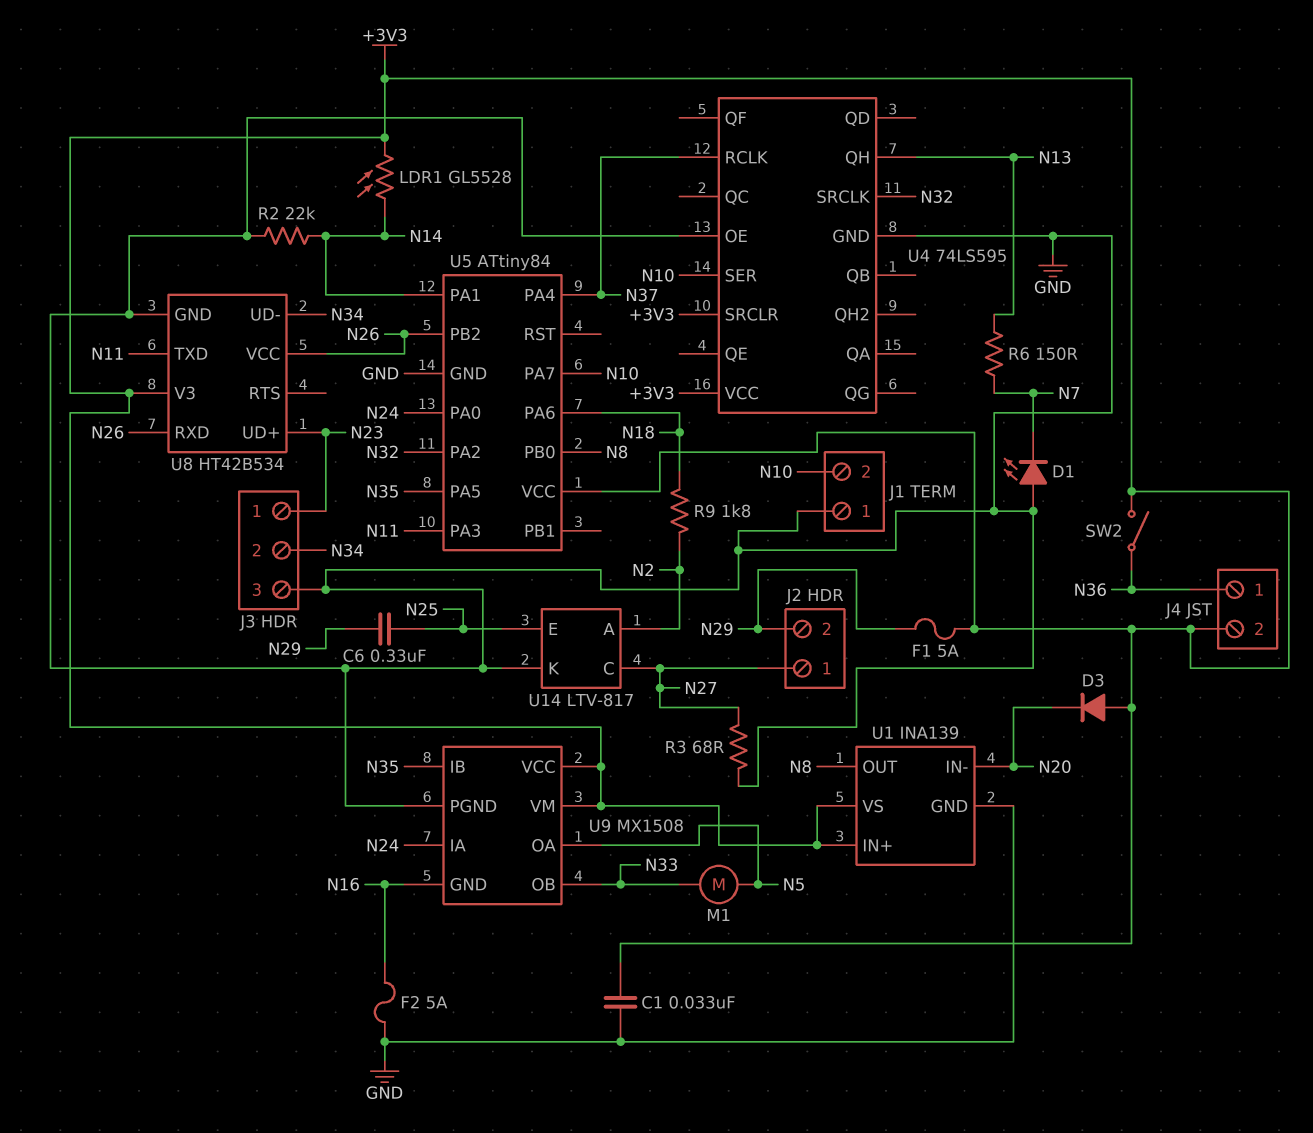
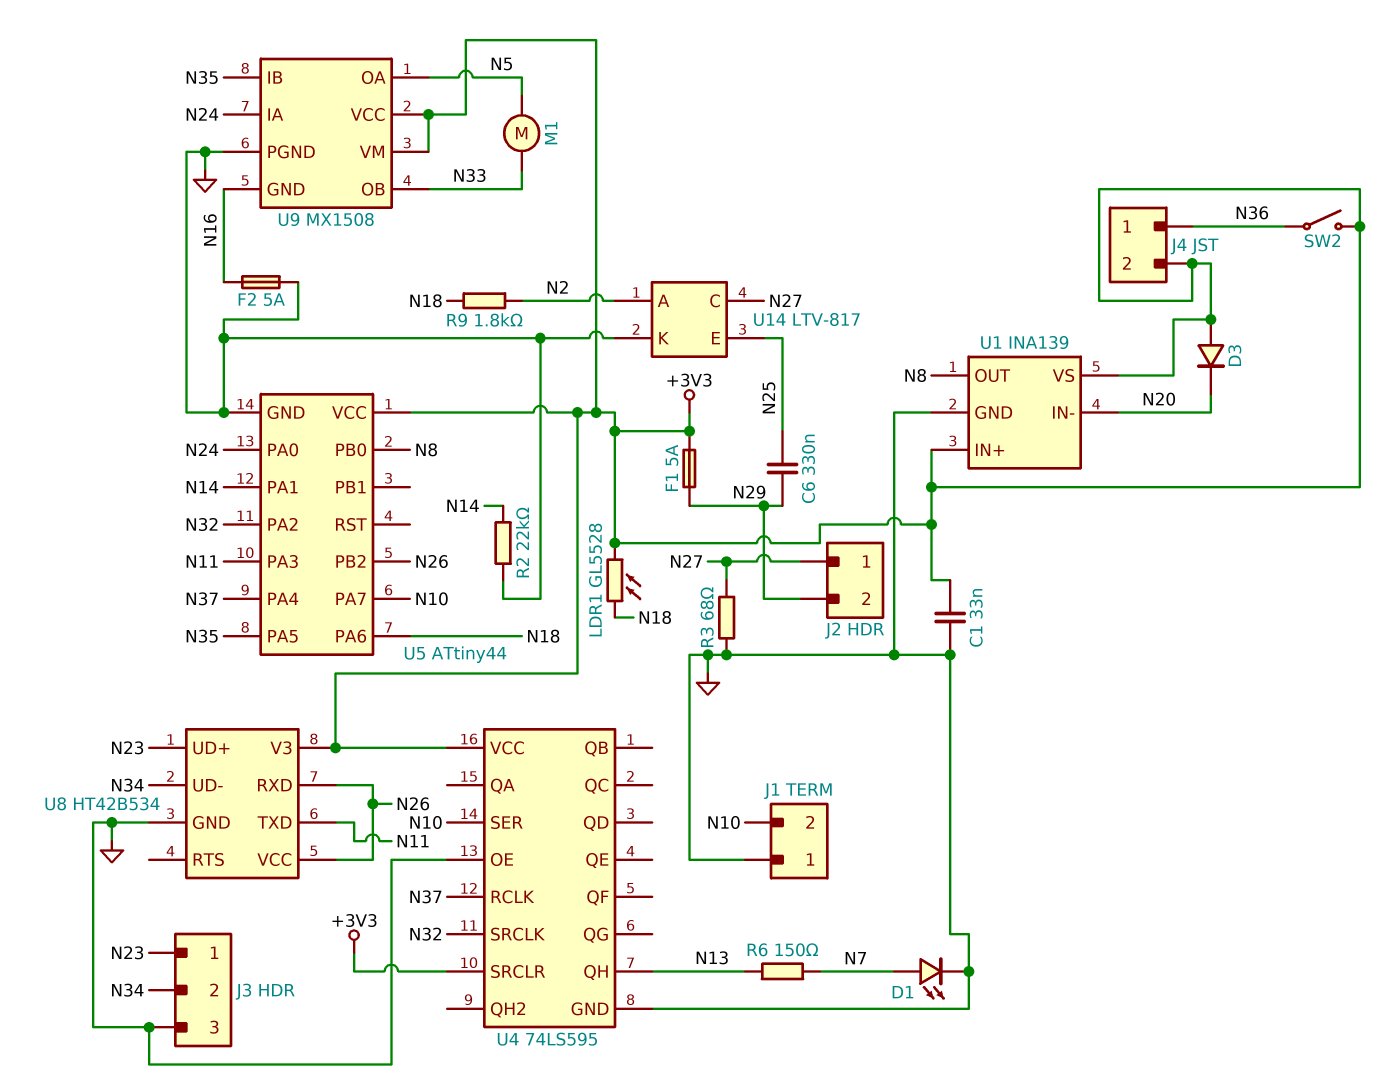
D1: LED (A GND, K N7) -> LED (A N7, K GND)
LDR1: GL5528 (+3V3, N14) -> GL5528 (+3V3, N18)
U5: ATtiny84 -> ATtiny44

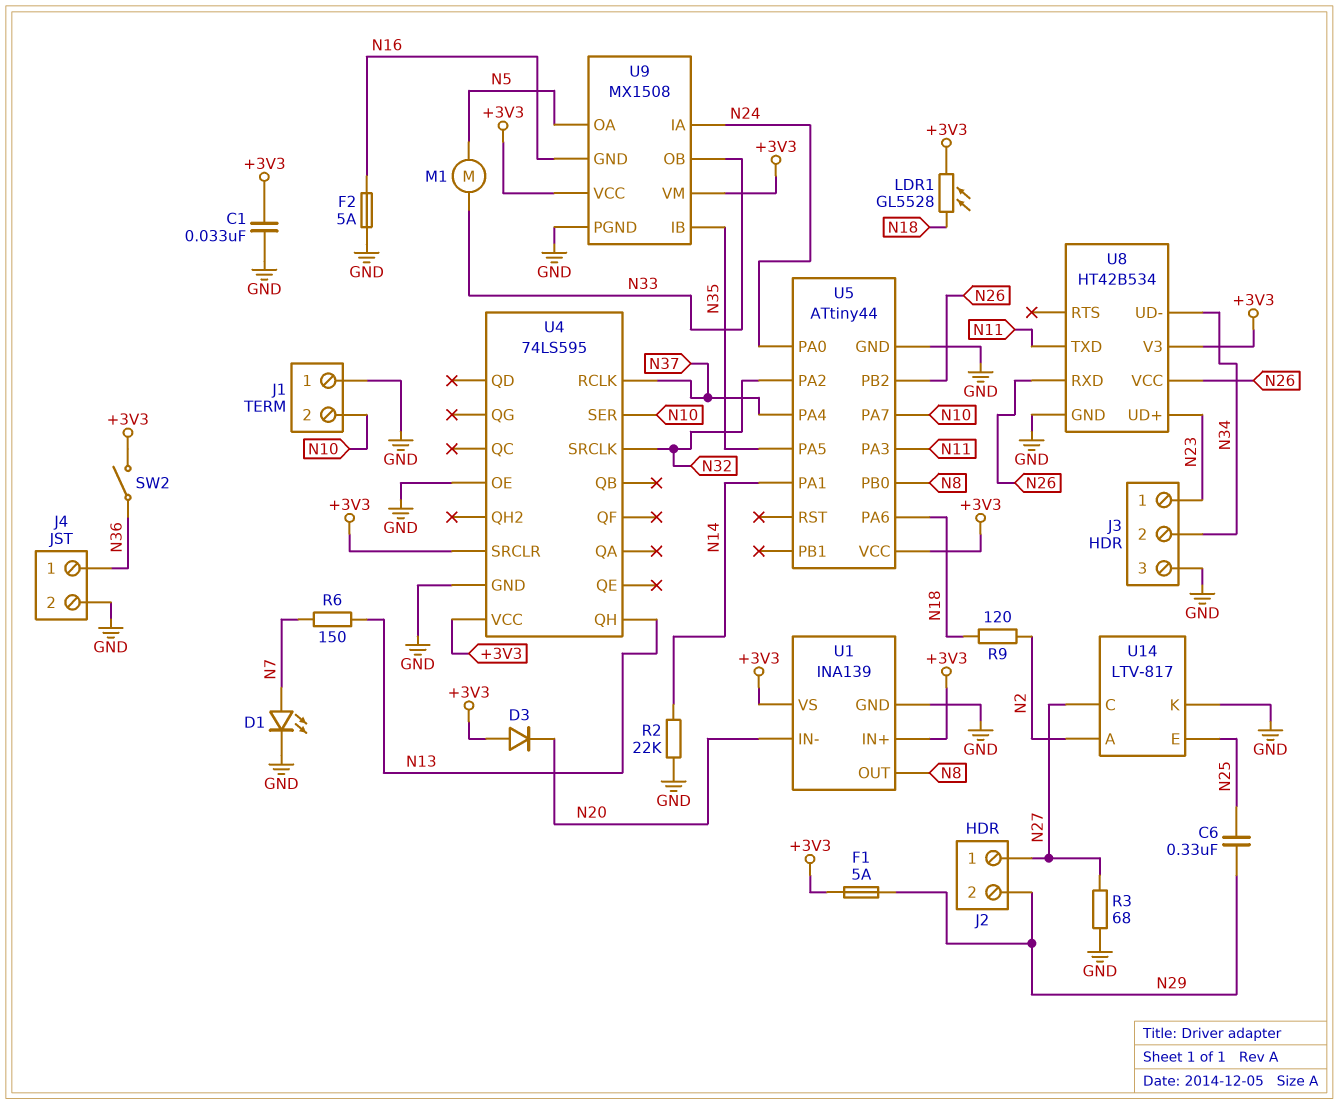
J4 pin 2: +3V3 -> GND
R9: 1.8k (N2, N18) -> 120 (N2, N18)

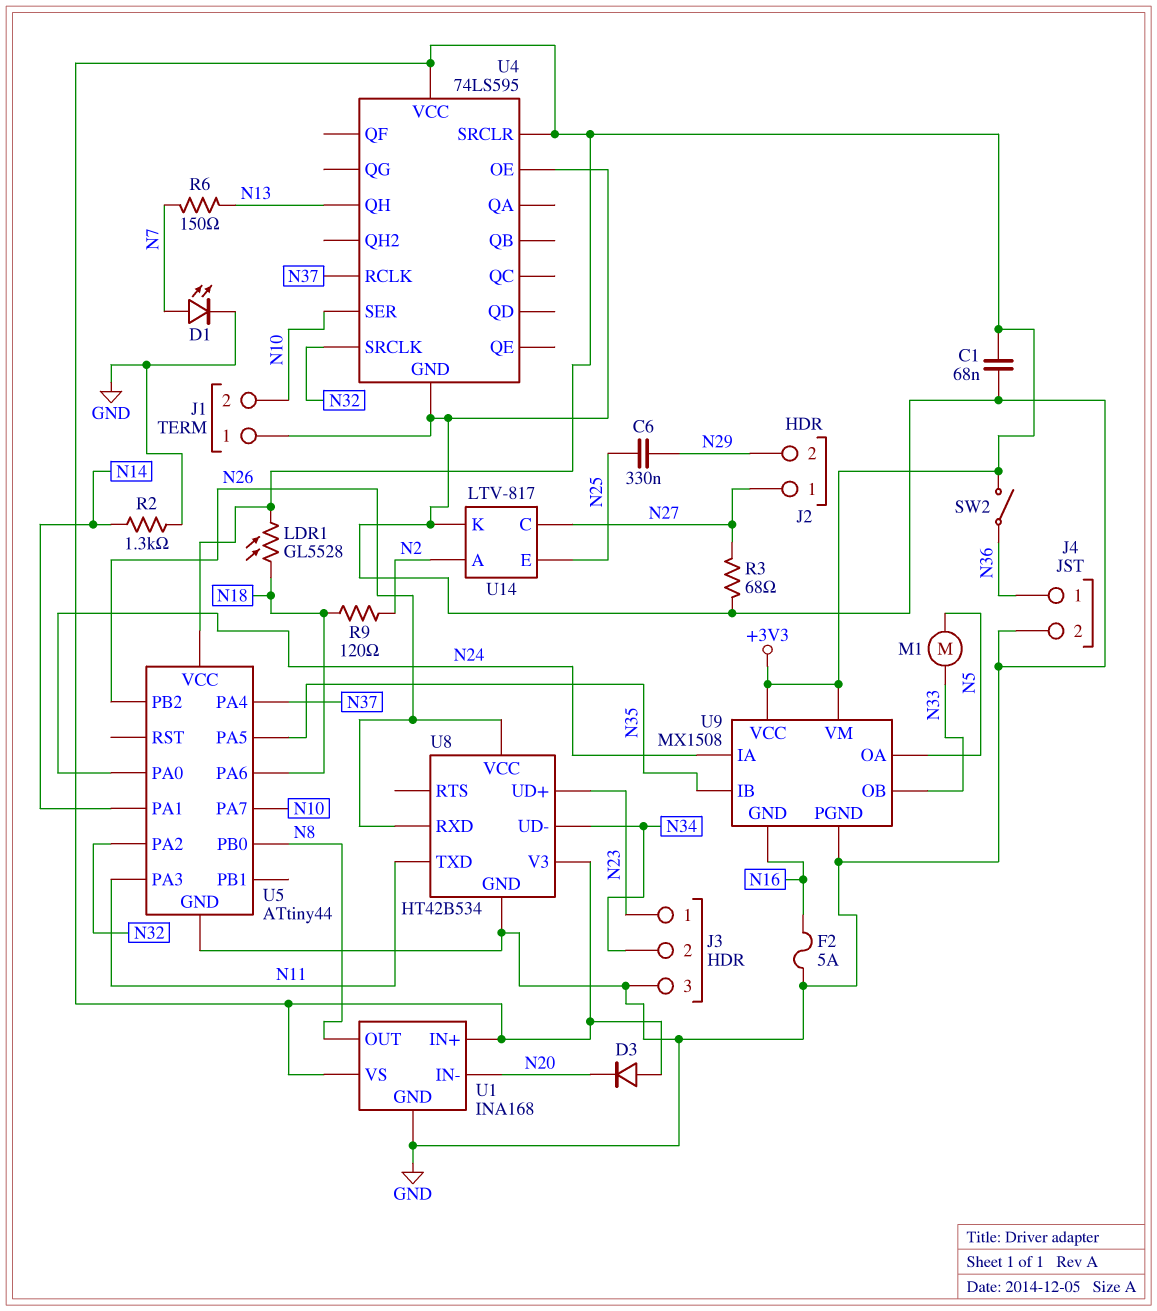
C1: 33nF (+3V3, GND) -> 68nF (+3V3, GND)
F1: 5A (+3V3, N29) -> none
R2: 22k (GND, N14) -> 1.3k (GND, N14)
U1: INA139 -> INA168

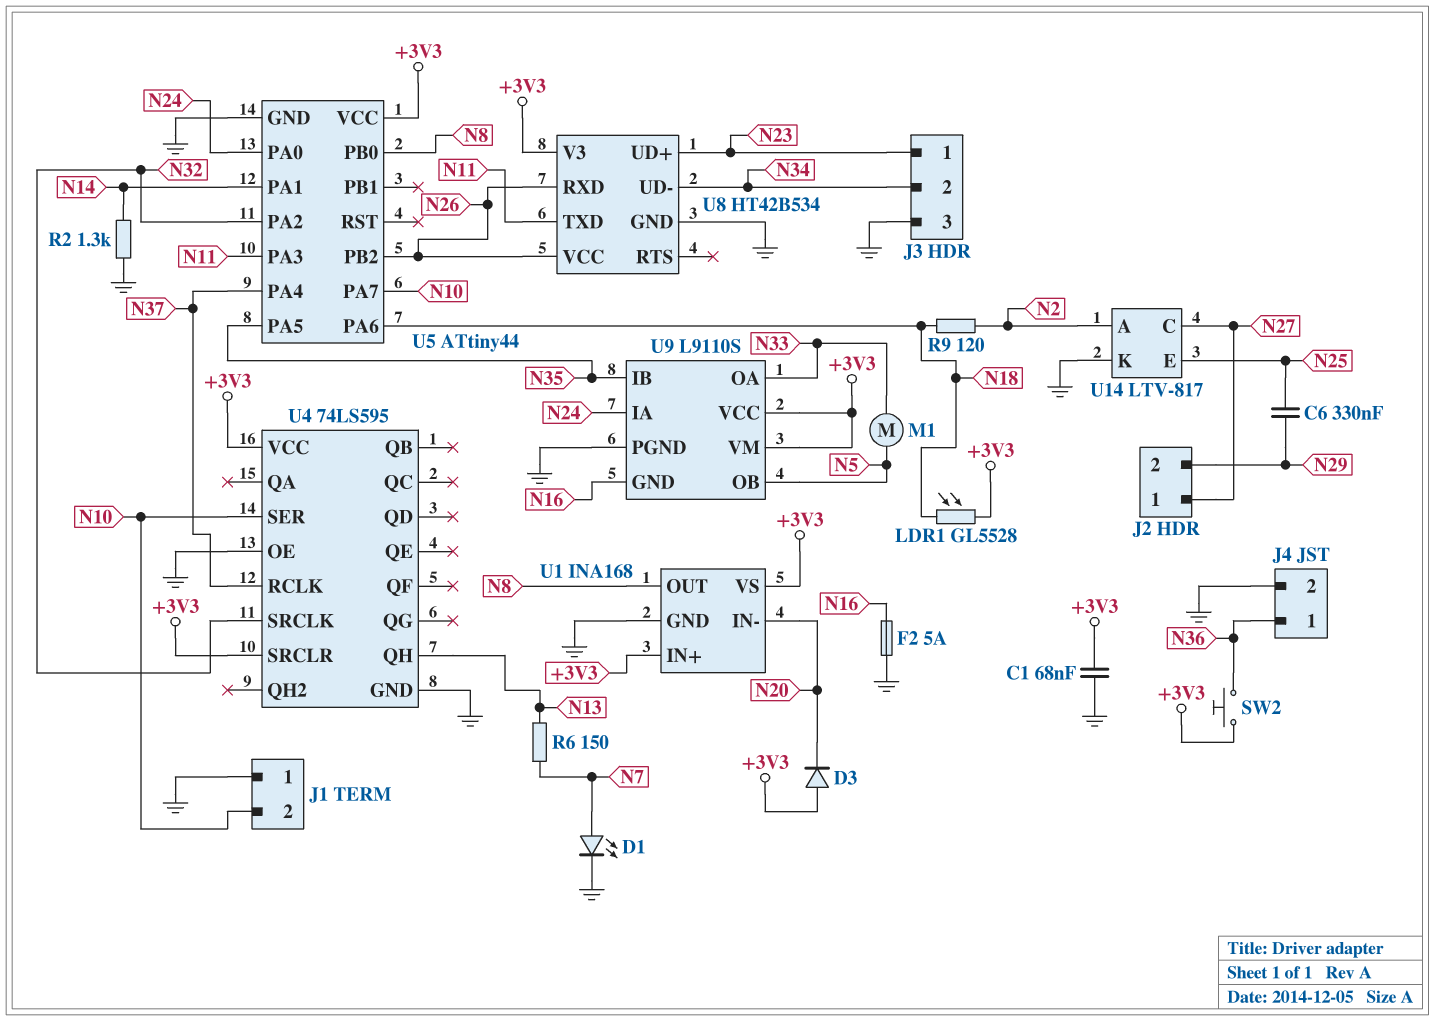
R3: 68 (GND, N27) -> none
SW2: switch (+3V3, N36) -> button (+3V3, N36)
U9: MX1508 -> L9110S
U9 pin OA: N5 -> N33
U9 pin OB: N33 -> N5

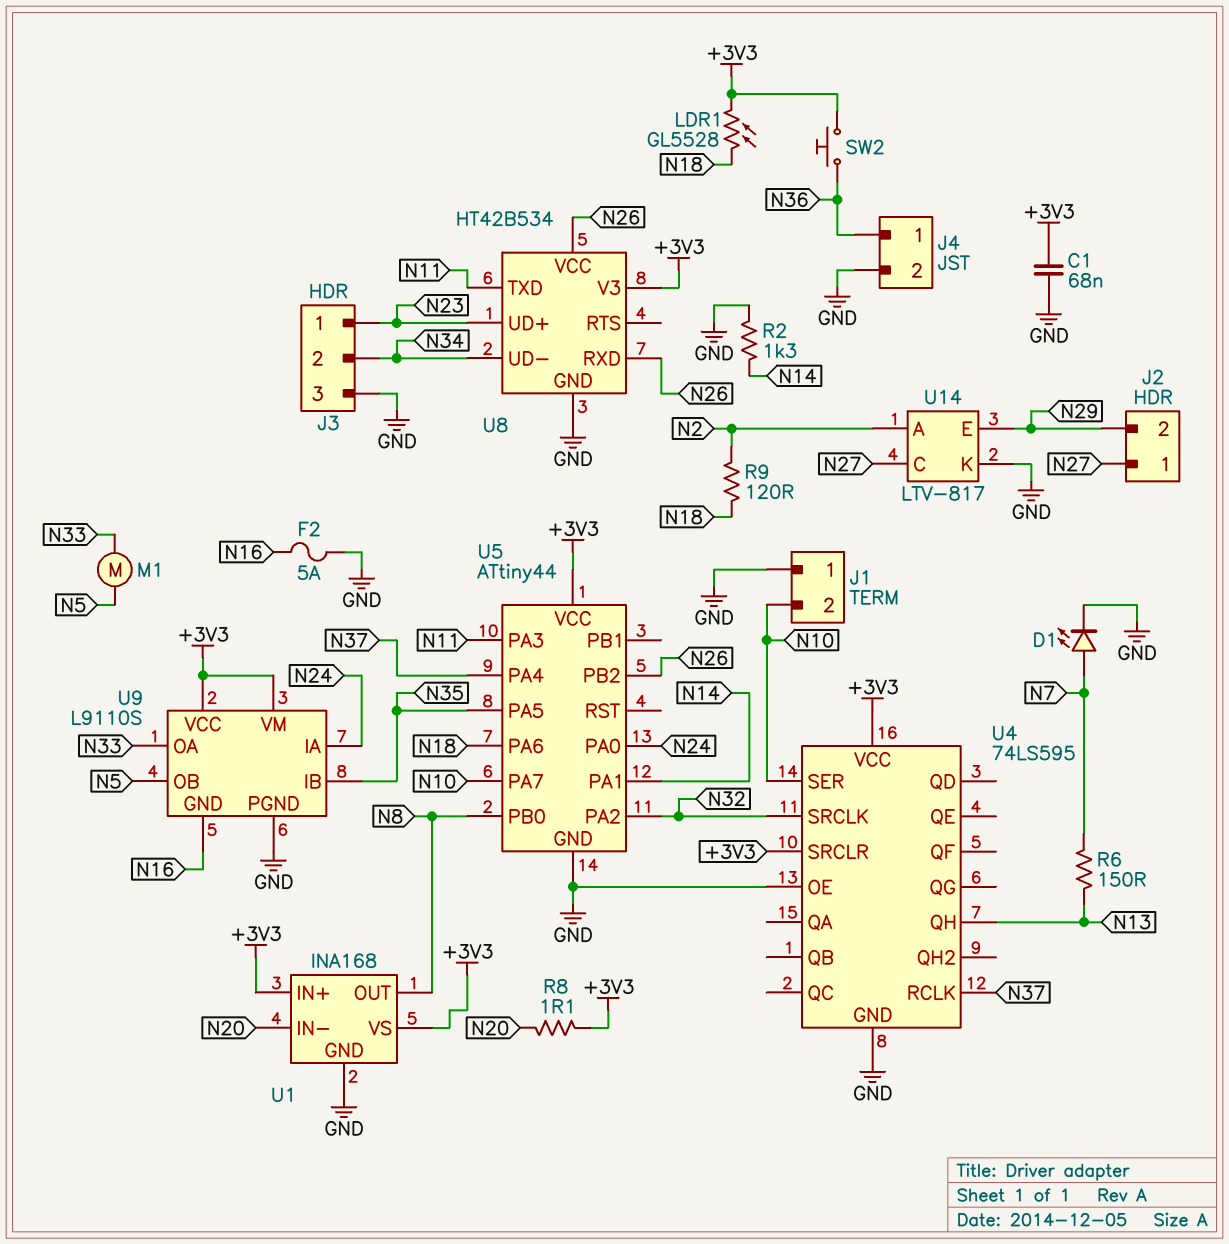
C6: 330nF (N25, N29) -> none
D3: diode (A +3V3, K N20) -> none
R8: none -> 1.1 (+3V3, N20)
U14 pin E: N25 -> N29

